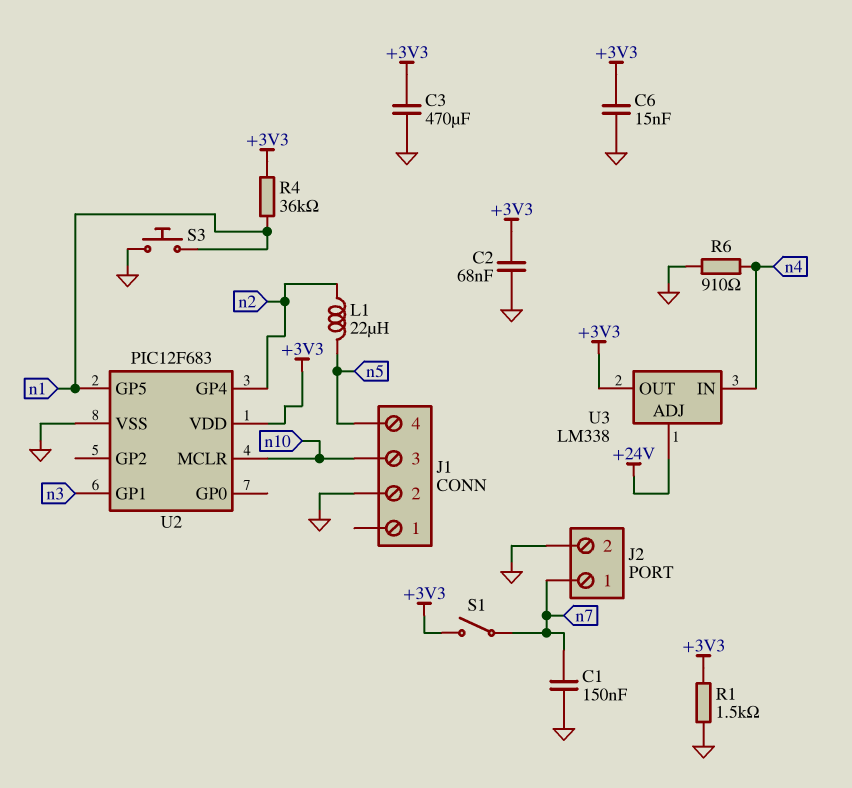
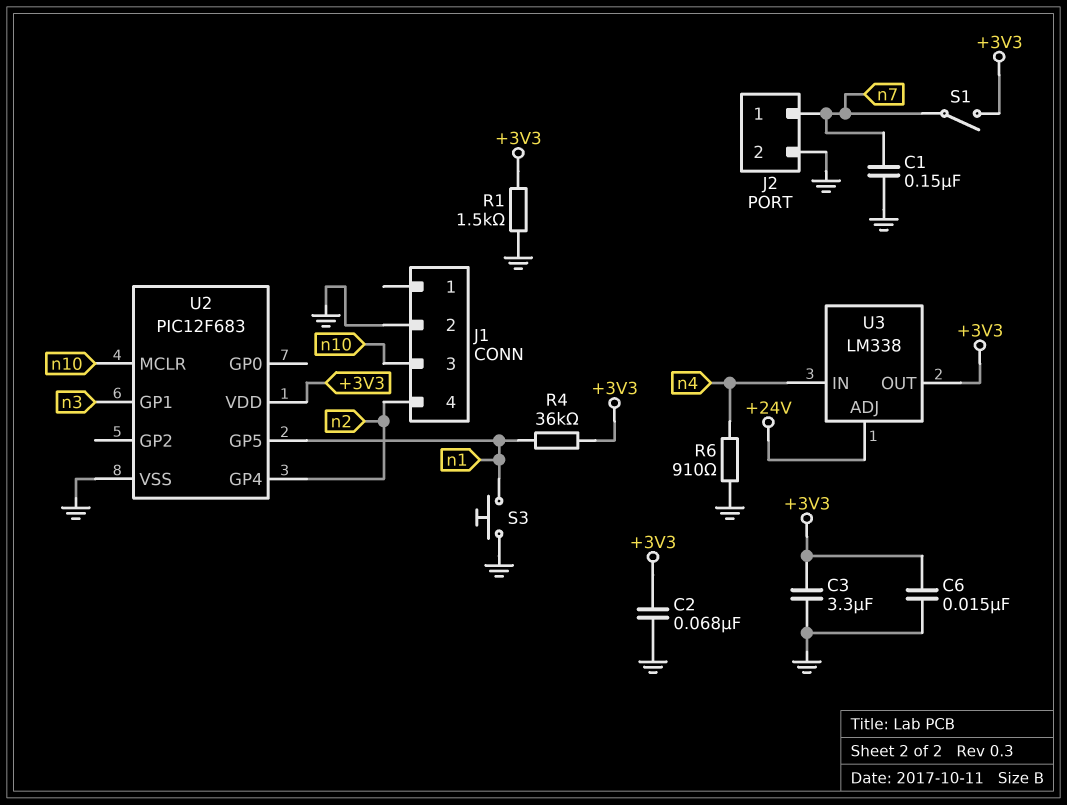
C3: 470uF (+3V3, GND) -> 3.3uF (+3V3, GND)
J1 pin 4: n5 -> n2
L1: 22uH (n2, n5) -> none

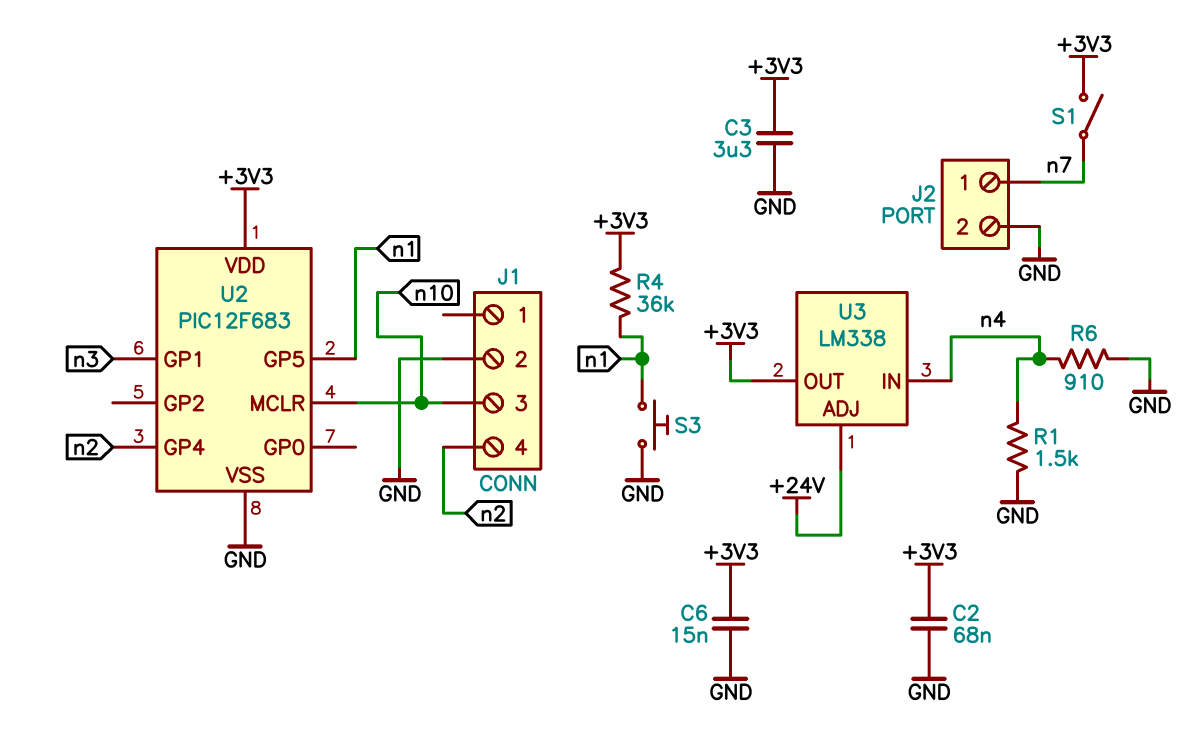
C1: 150nF (GND, n7) -> none
R1: 1.5k (+3V3, GND) -> 1.5k (GND, n4)

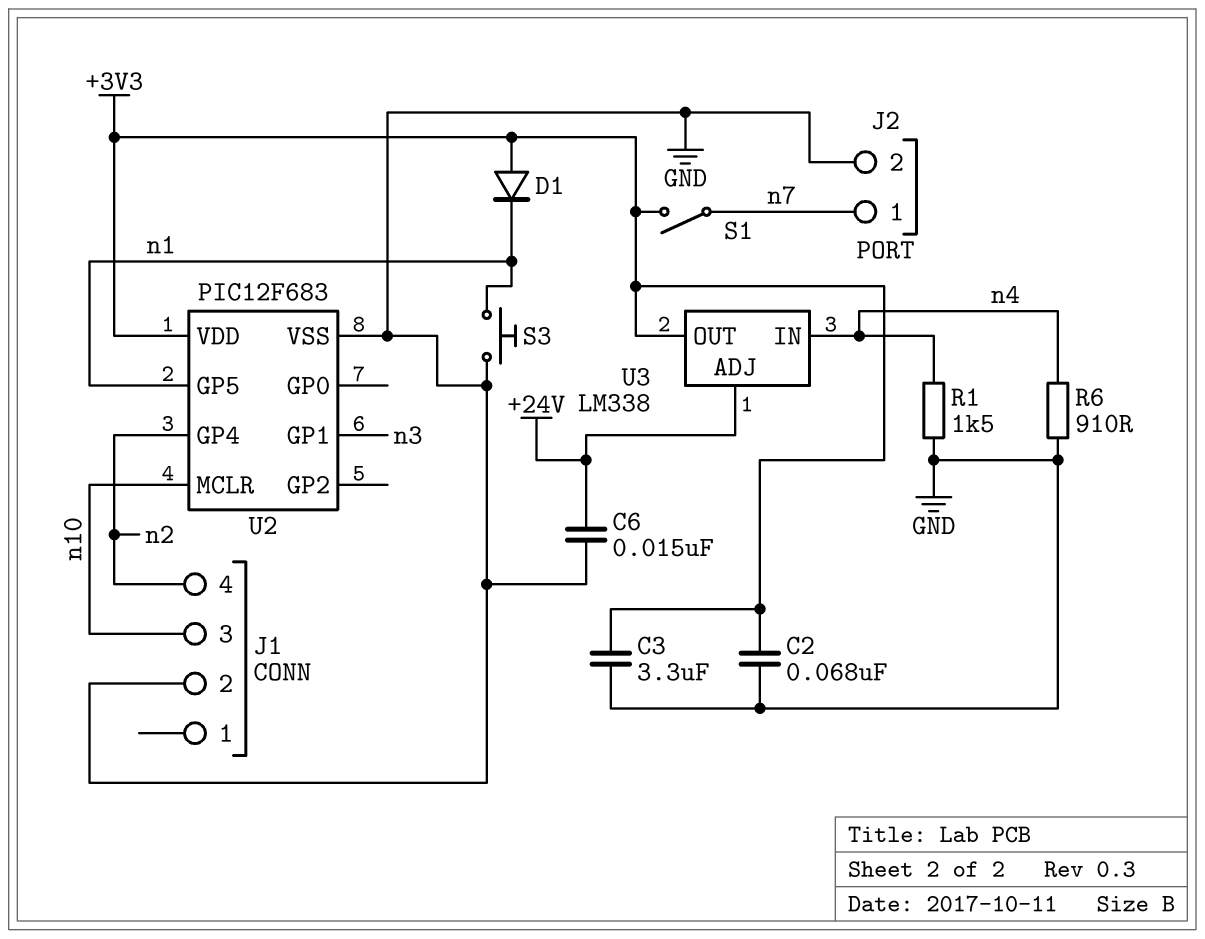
C6: 15nF (+3V3, GND) -> 15nF (+24V, GND)
D1: none -> diode (A +3V3, K n1)
R4: 36k (+3V3, n1) -> none

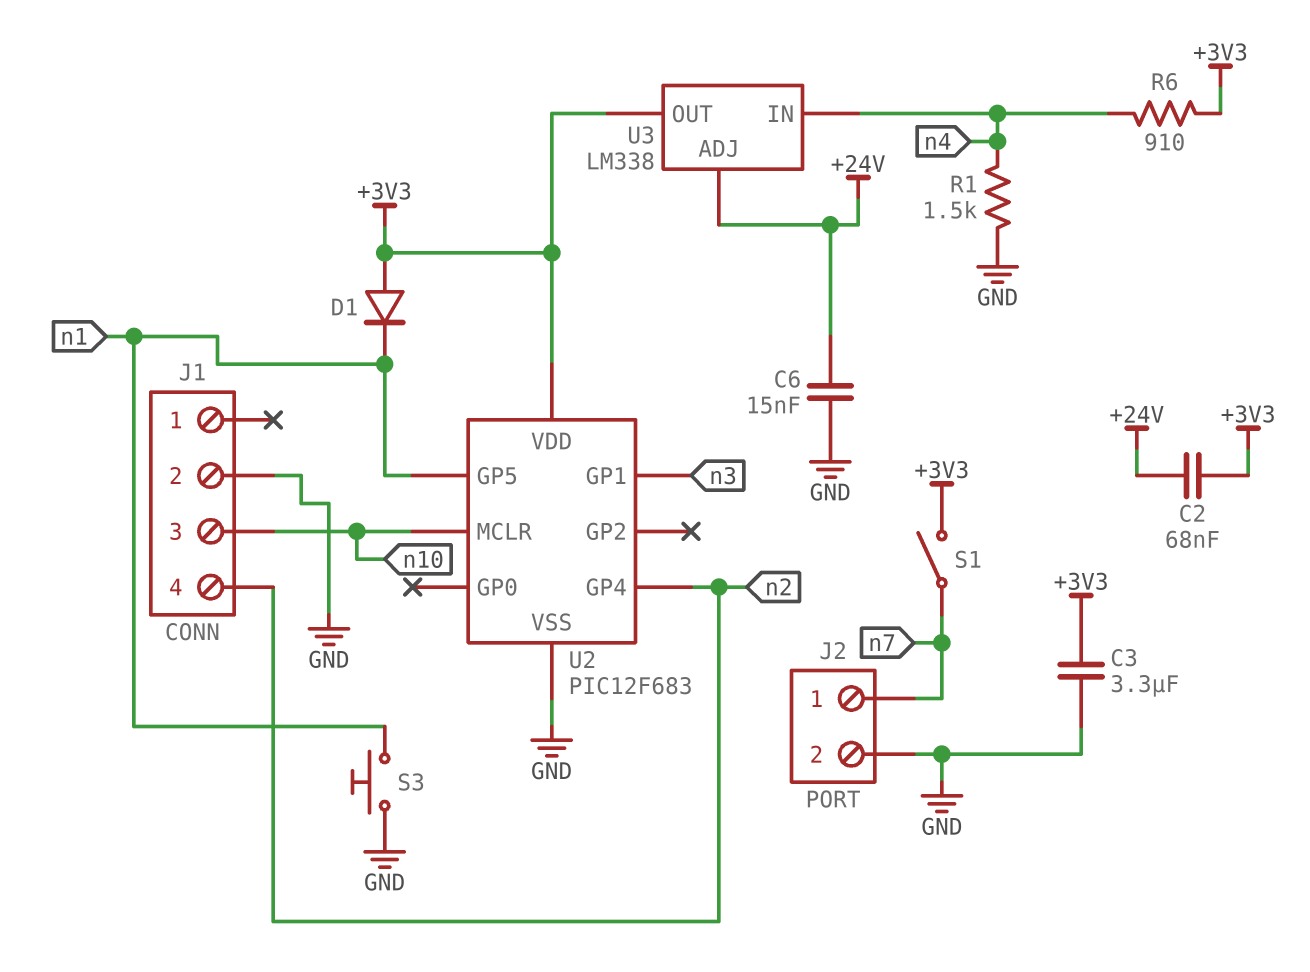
C2: 68nF (+3V3, GND) -> 68nF (+3V3, +24V)
R6: 910 (GND, n4) -> 910 (+3V3, n4)

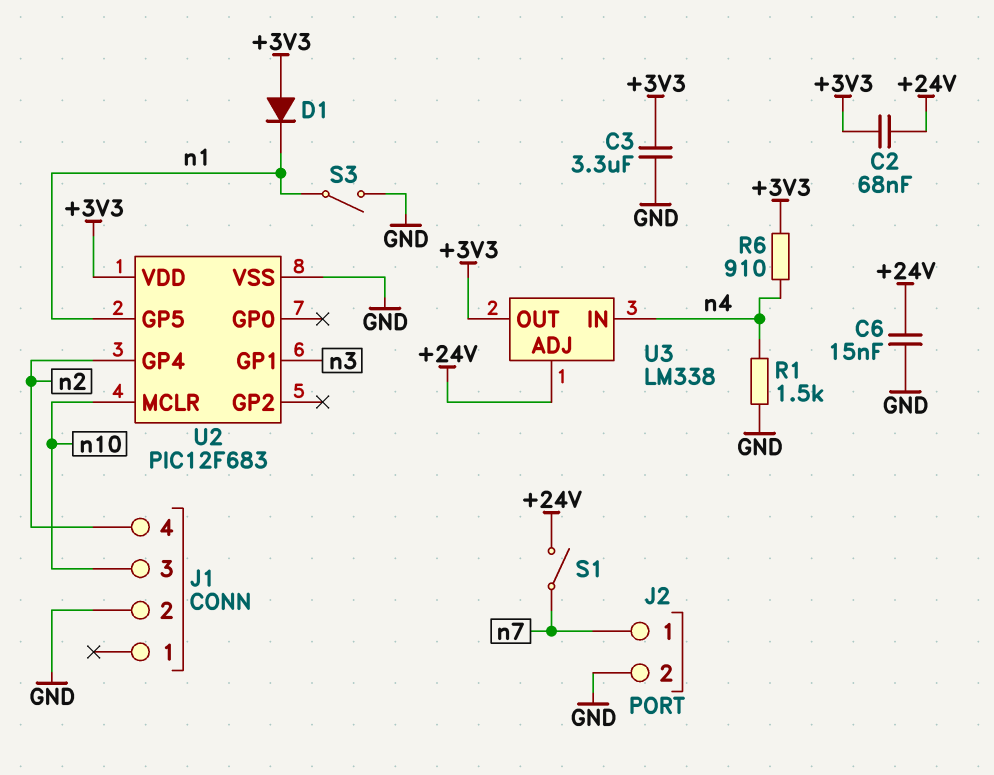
S1: switch (+3V3, n7) -> switch (+24V, n7)
S3: button (GND, n1) -> switch (GND, n1)

